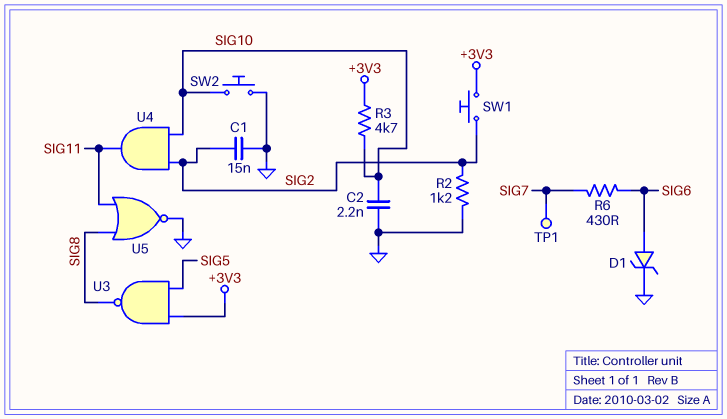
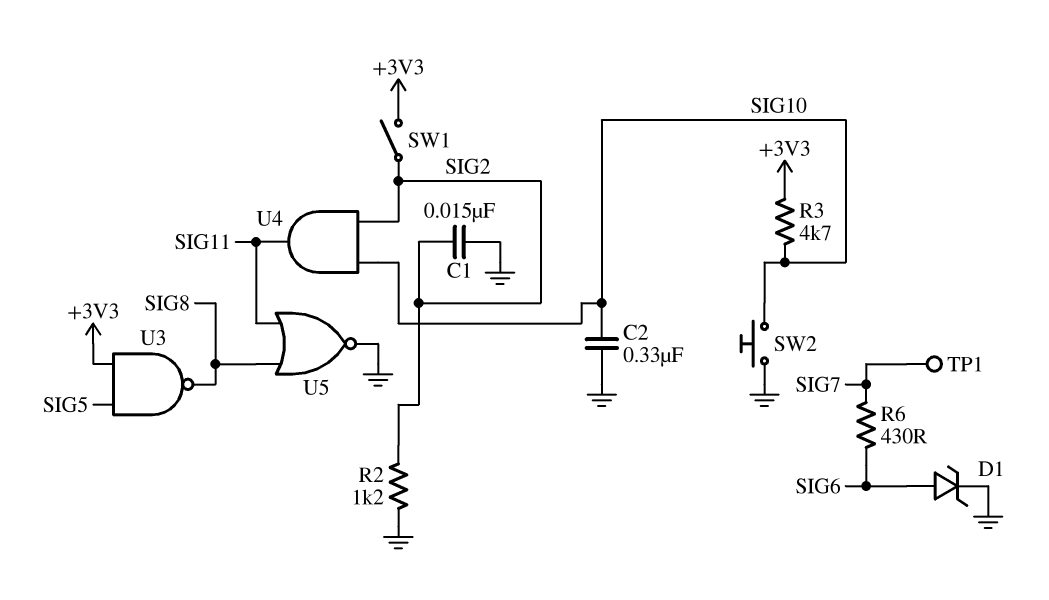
C2: 2.2nF (GND, SIG10) -> 330nF (GND, SIG10)
SW1: button (+3V3, SIG2) -> switch (+3V3, SIG2)

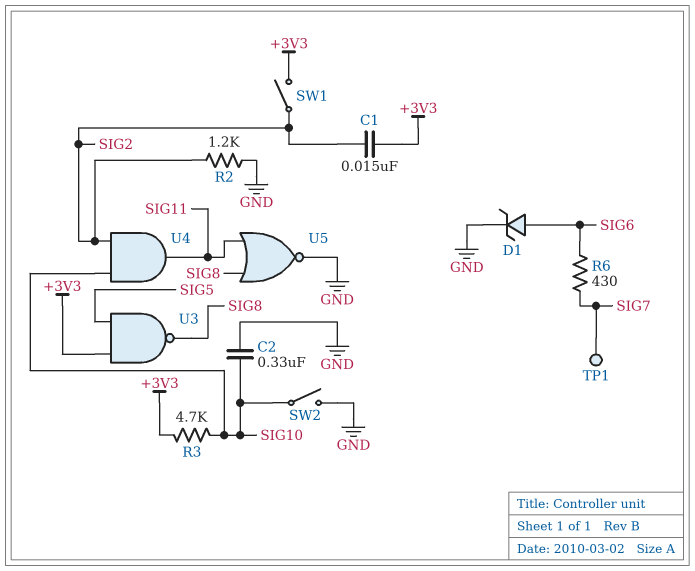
C1: 15nF (GND, SIG2) -> 15nF (+3V3, SIG2)
SW2: button (GND, SIG10) -> switch (GND, SIG10)

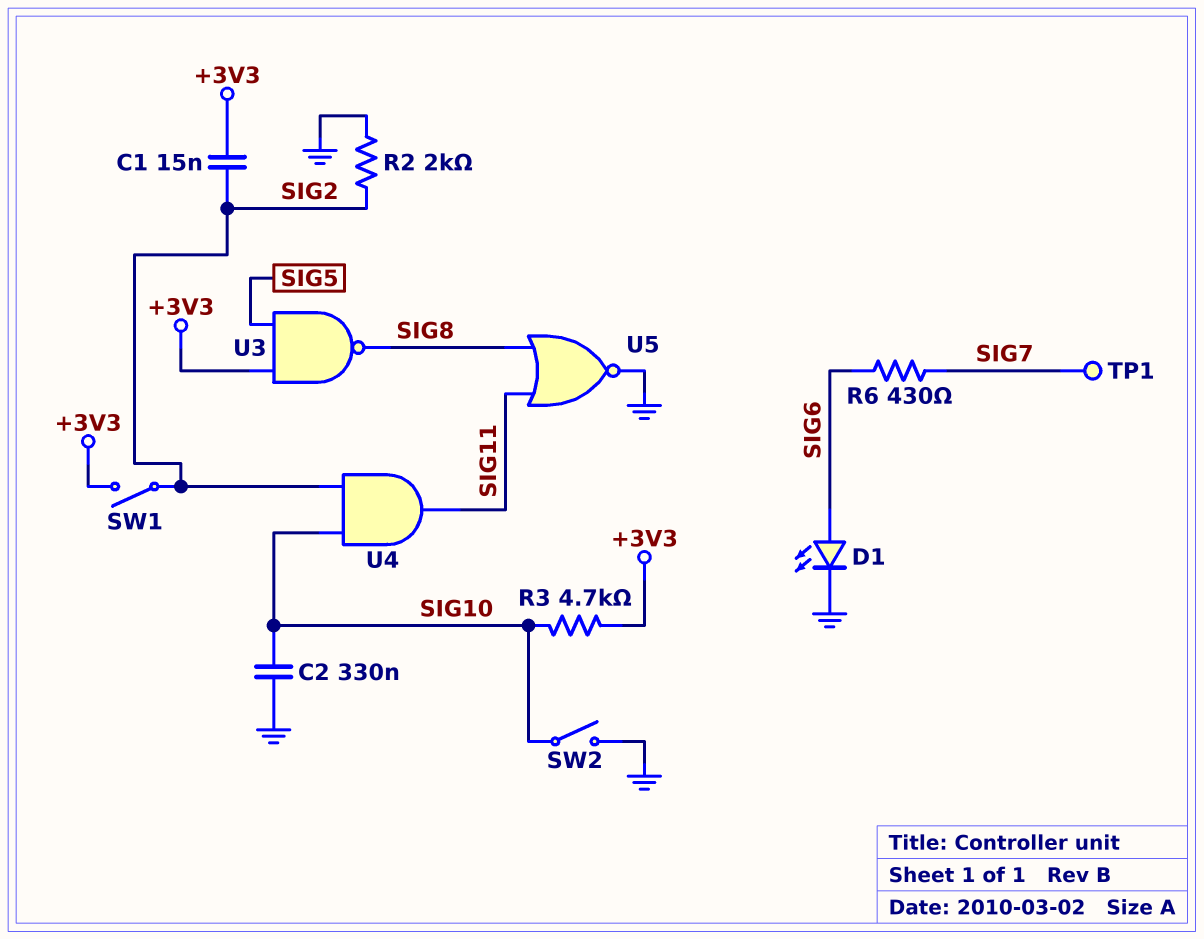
D1: zener (A SIG6, K GND) -> LED (A SIG6, K GND)
R2: 1.2k (GND, SIG2) -> 2k (GND, SIG2)

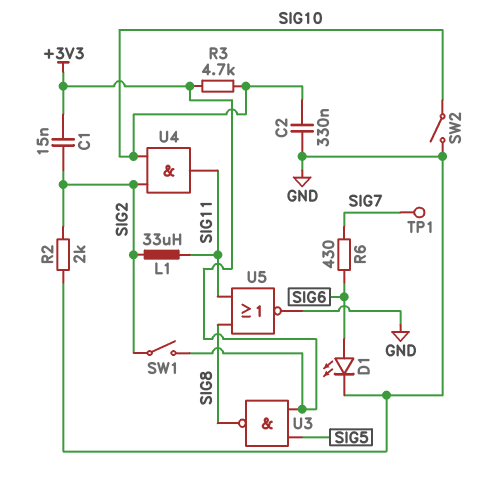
L1: none -> 33uH (SIG2, SIG11)

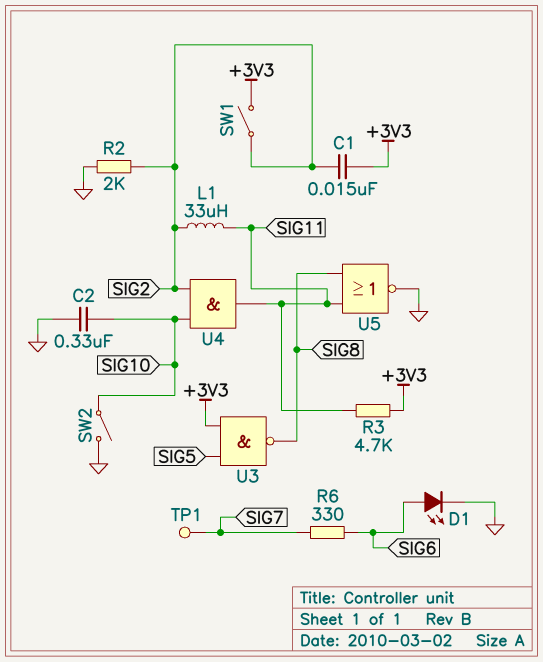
R3: 4.7k (+3V3, SIG10) -> 4.7k (+3V3, SIG11)
R6: 430 (SIG6, SIG7) -> 330 (SIG6, SIG7)

